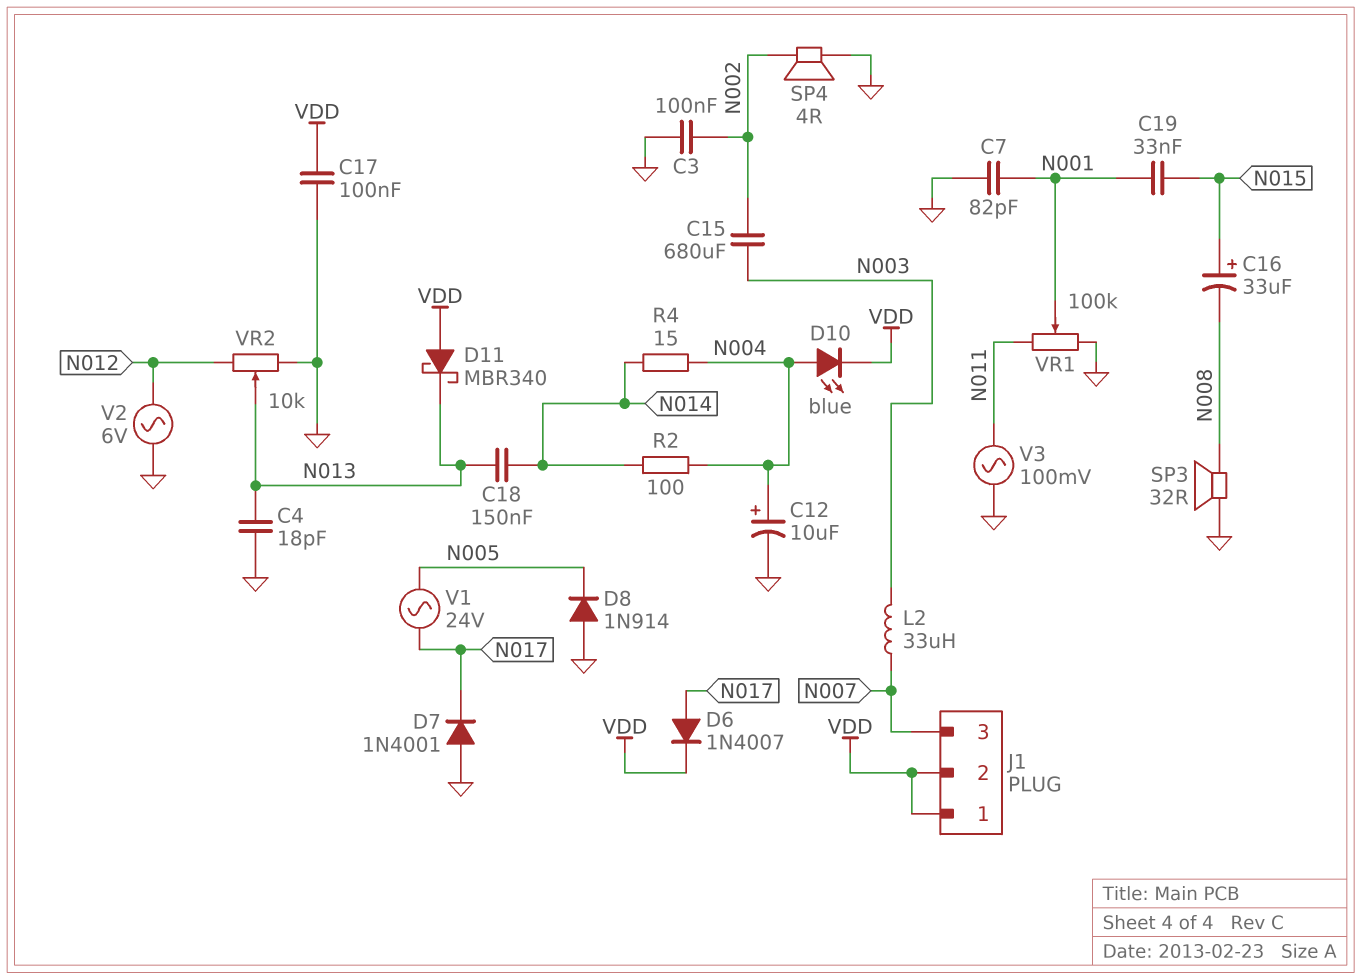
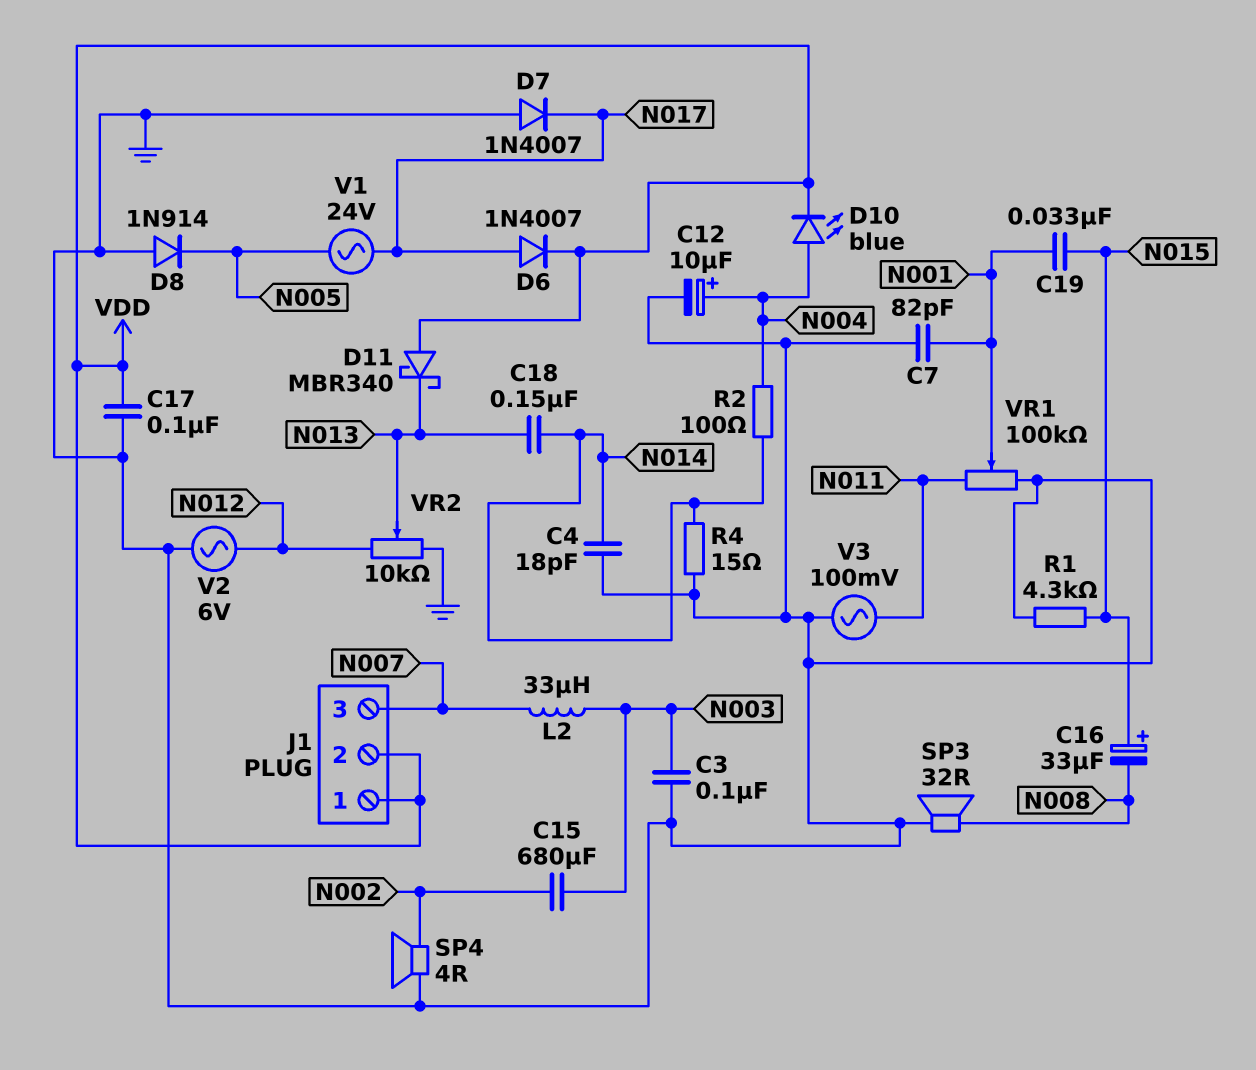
C3: 100nF (GND, N002) -> 100nF (GND, N003)
C4: 18pF (GND, N013) -> 18pF (GND, N014)
D7: diode 1N4001 (A GND, K N017) -> diode 1N4007 (A GND, K N017)
R1: none -> 4.3k (GND, N015)
R4: 15 (N004, N014) -> 15 (GND, N014)

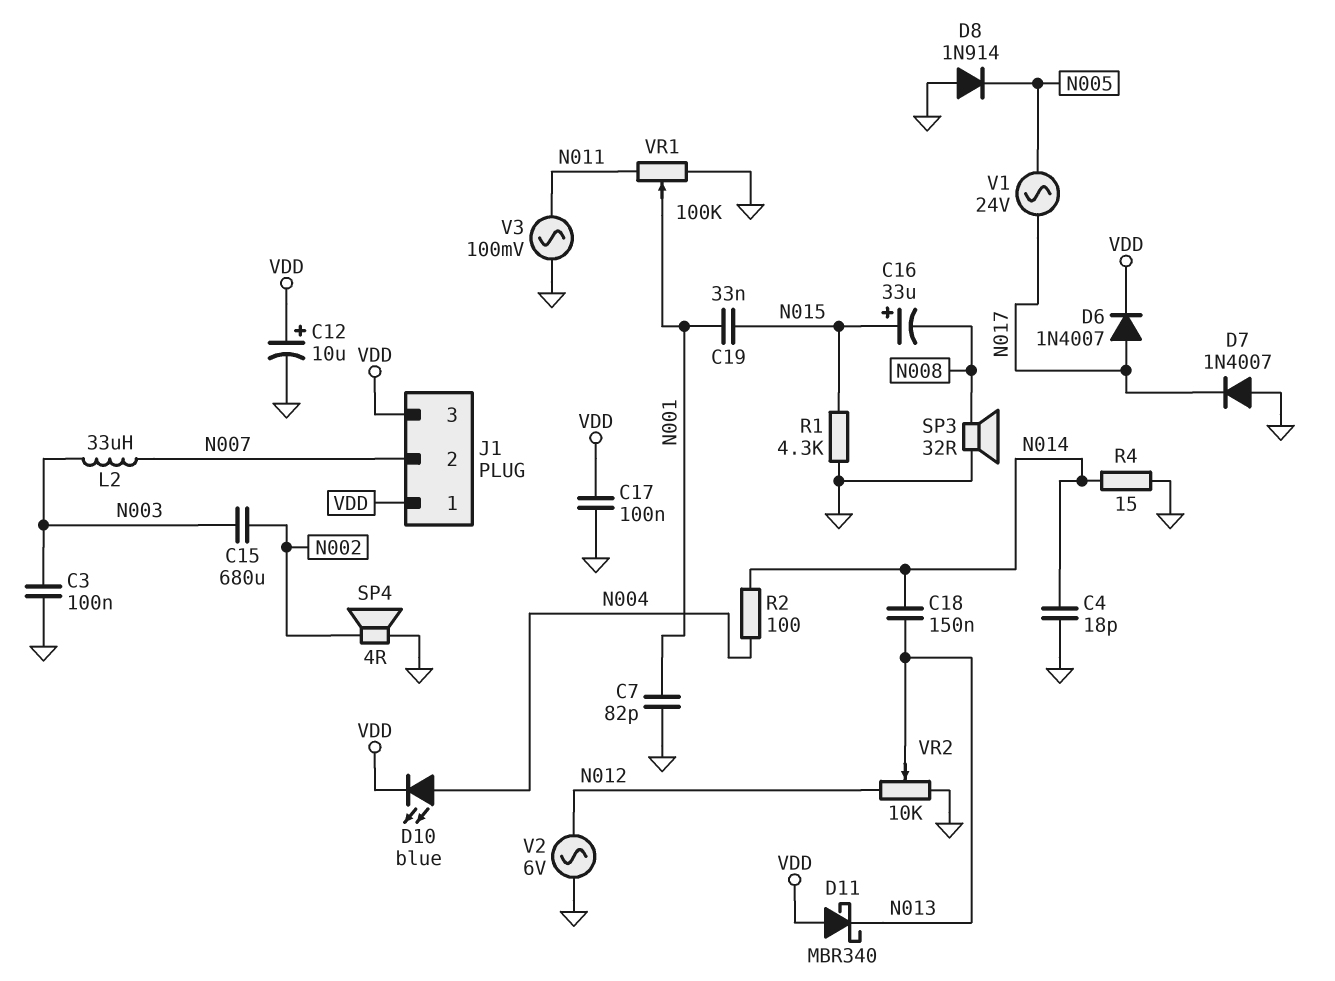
C12: 10uF (plus N004, minus GND) -> 10uF (plus VDD, minus GND)
J1 pin 2: VDD -> N007
J1 pin 3: N007 -> VDD

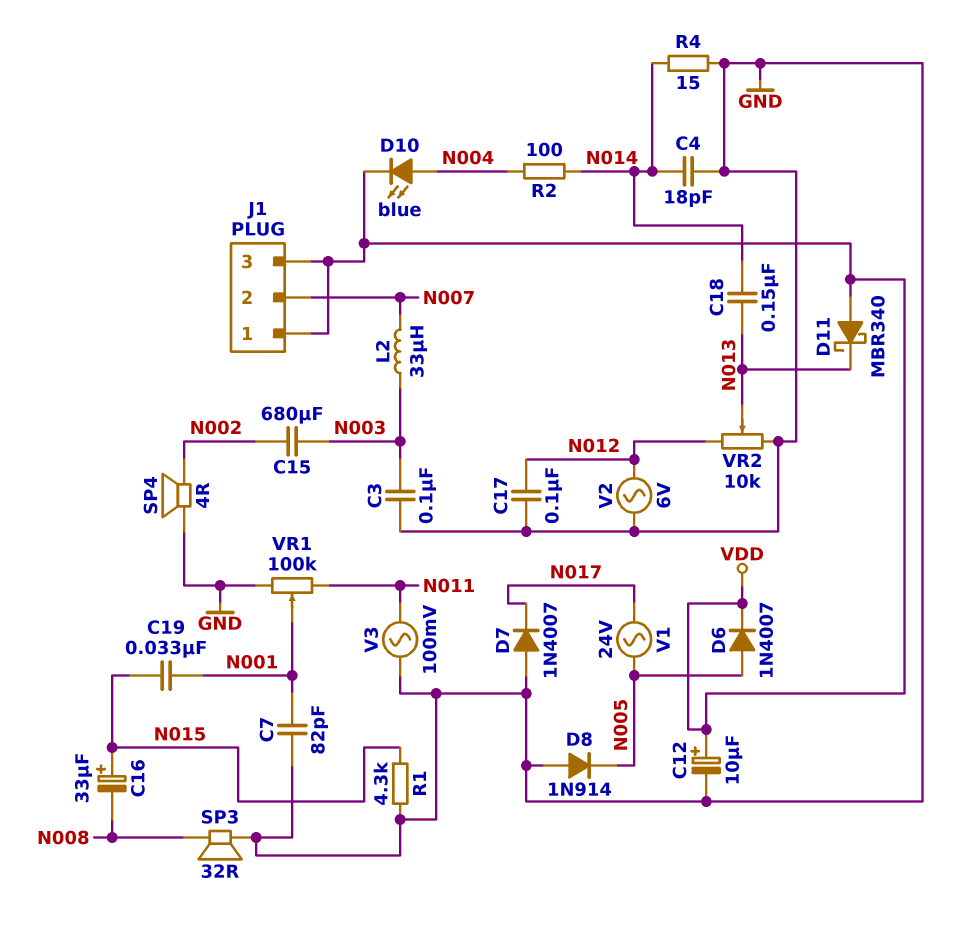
C17: 100nF (GND, VDD) -> 100nF (GND, N012)
D6: diode 1N4007 (A N017, K VDD) -> diode 1N4007 (A N005, K VDD)

